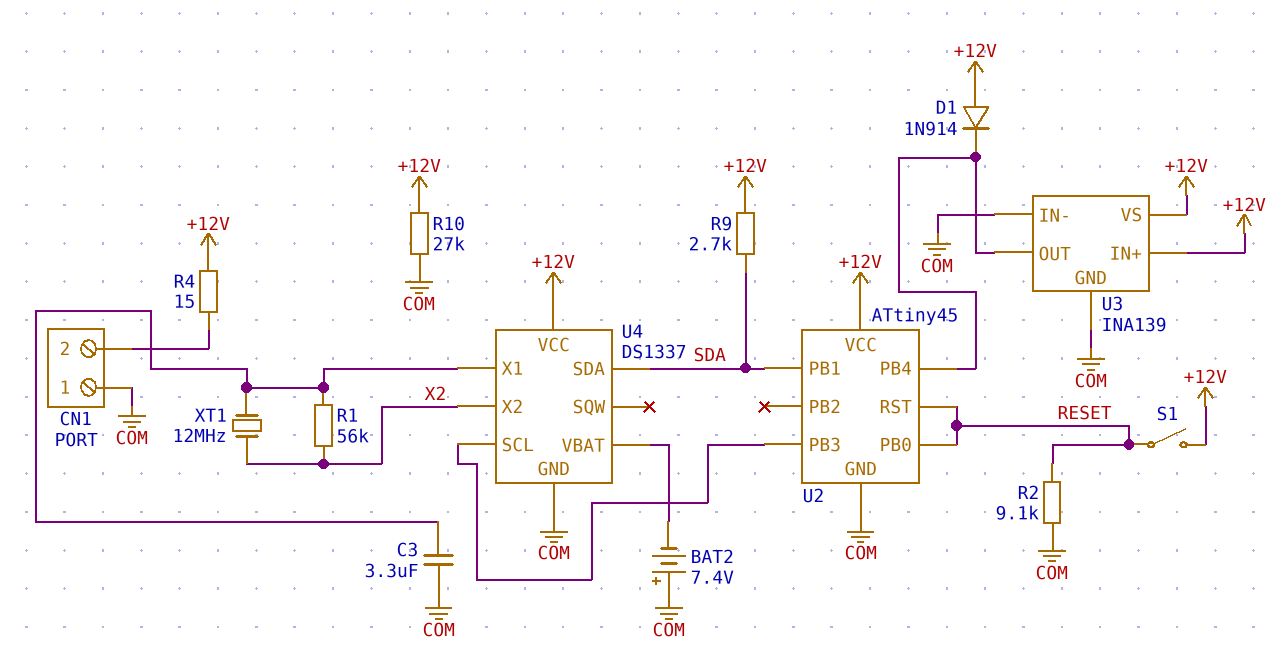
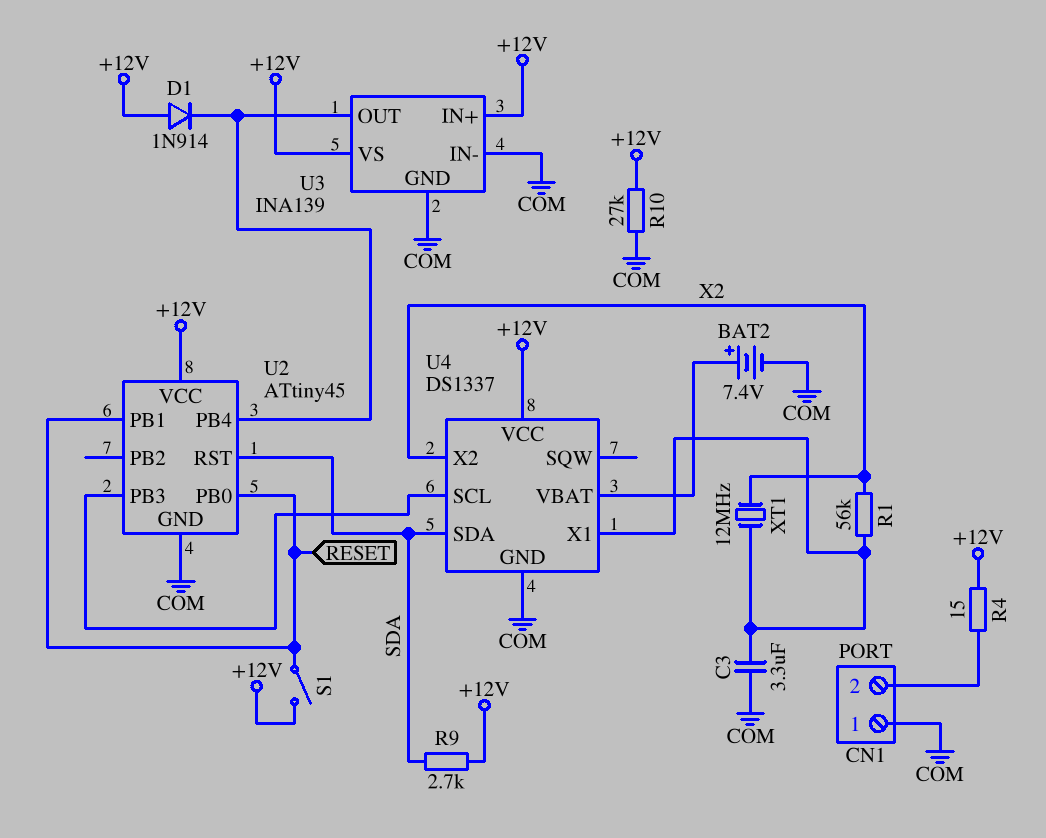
BAT2: 7.4V (plus COM, minus U4/VBAT) -> 7.4V (plus U4/VBAT, minus COM)
R2: 9.1k (COM, RESET) -> none
U2 pin PB1: SDA -> RESET
U2 pin RST: RESET -> SDA

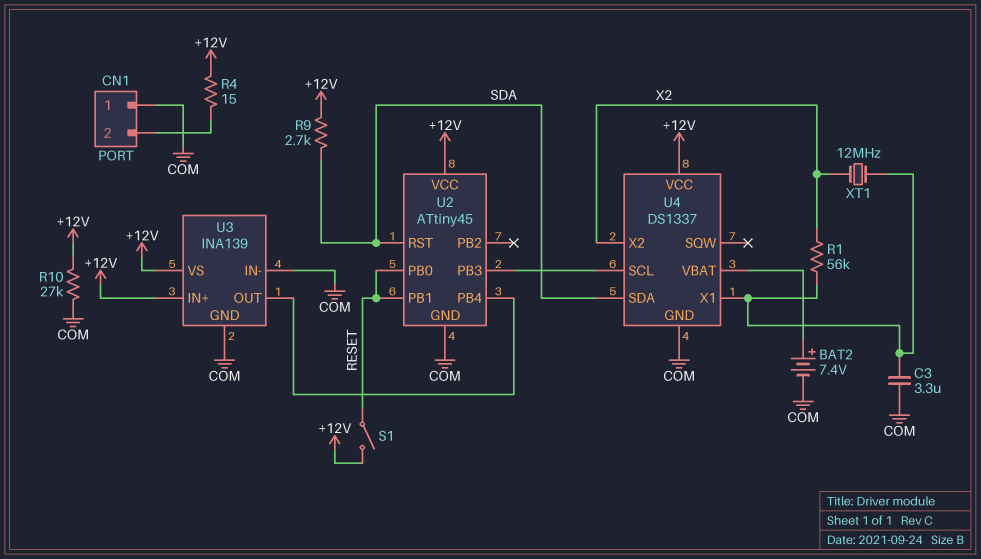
D1: diode 1N914 (A +12V, K U2/PB4) -> none

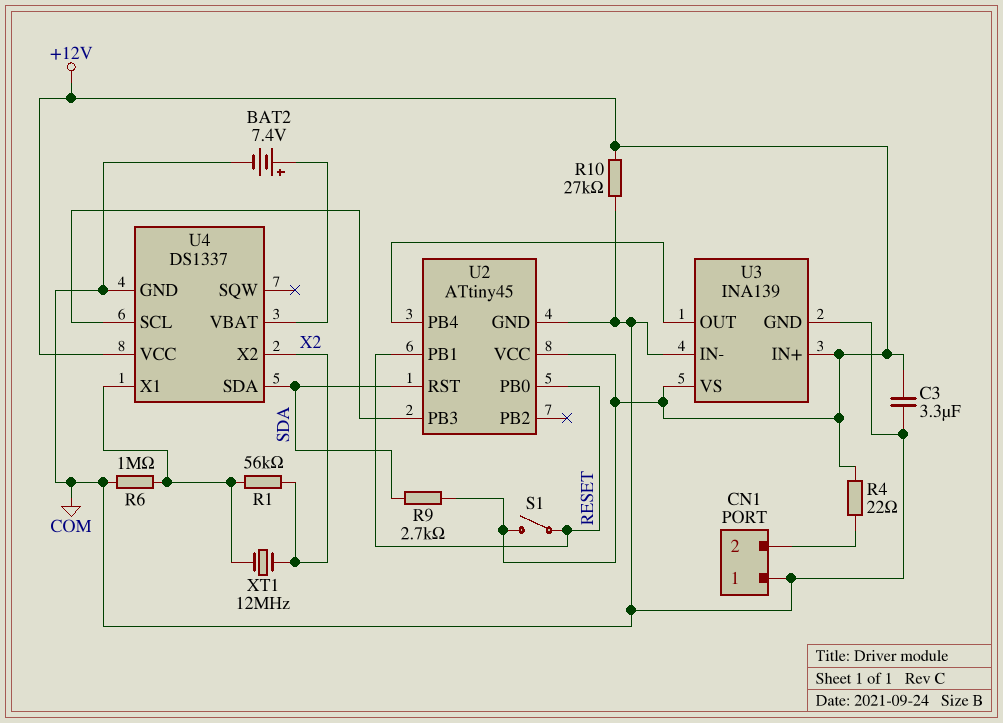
C3: 3.3uF (COM, U4/X1) -> 3.3uF (+12V, COM)
R4: 15 (+12V, CN1/2) -> 22 (+12V, CN1/2)
R6: none -> 1M (COM, U4/X1)

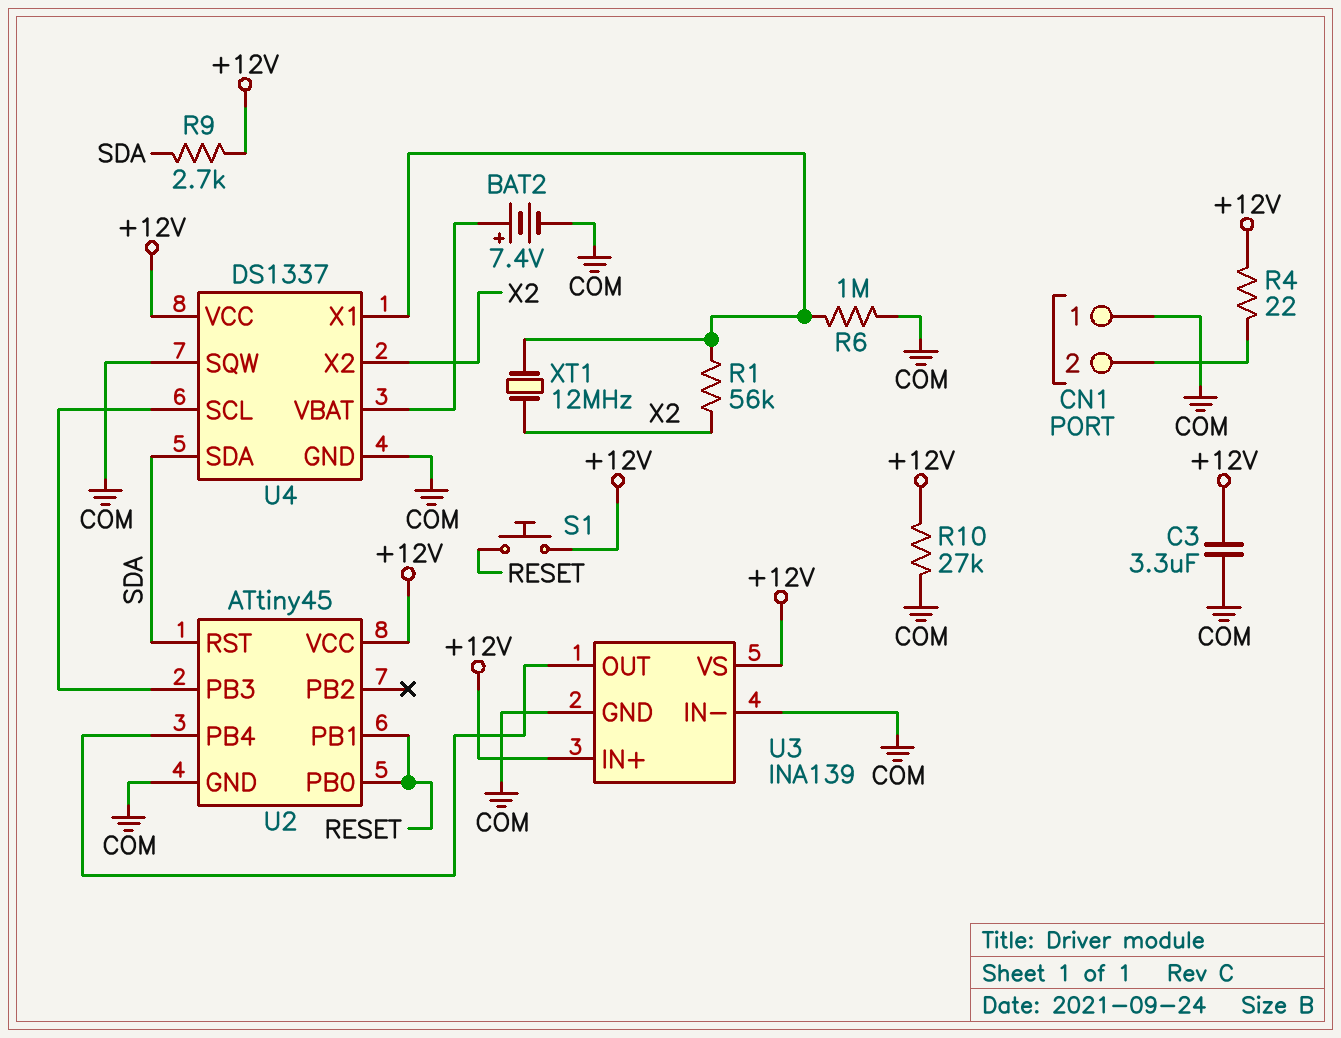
S1: switch (+12V, RESET) -> button (+12V, RESET)
U4 pin SQW: none -> COM

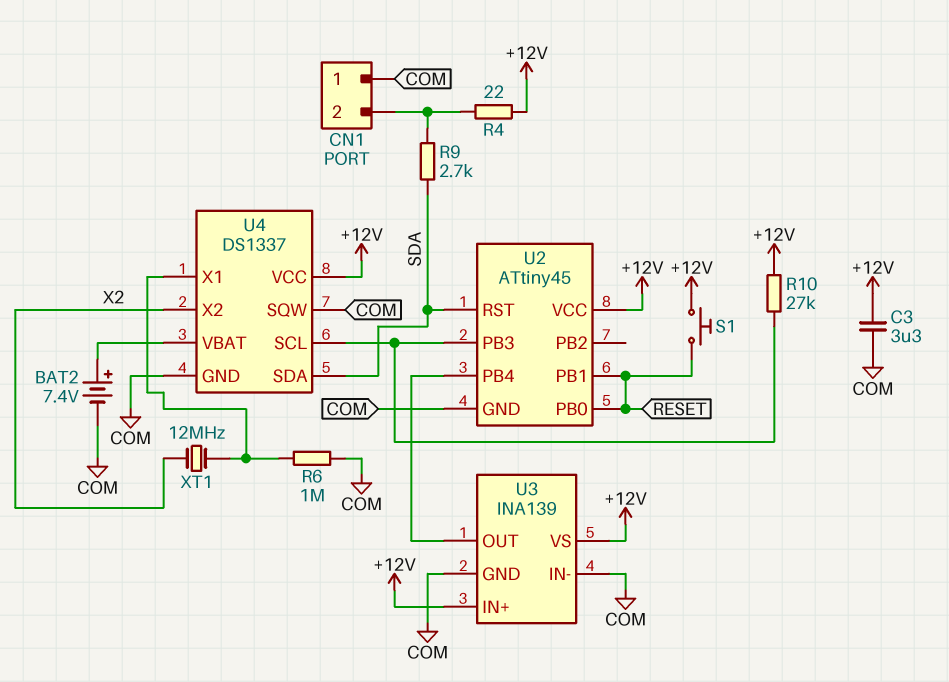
R1: 56k (U4/X1, X2) -> none
R9: 2.7k (+12V, SDA) -> 2.7k (CN1/2, SDA)
R10: 27k (+12V, COM) -> 27k (+12V, U2/PB3)

